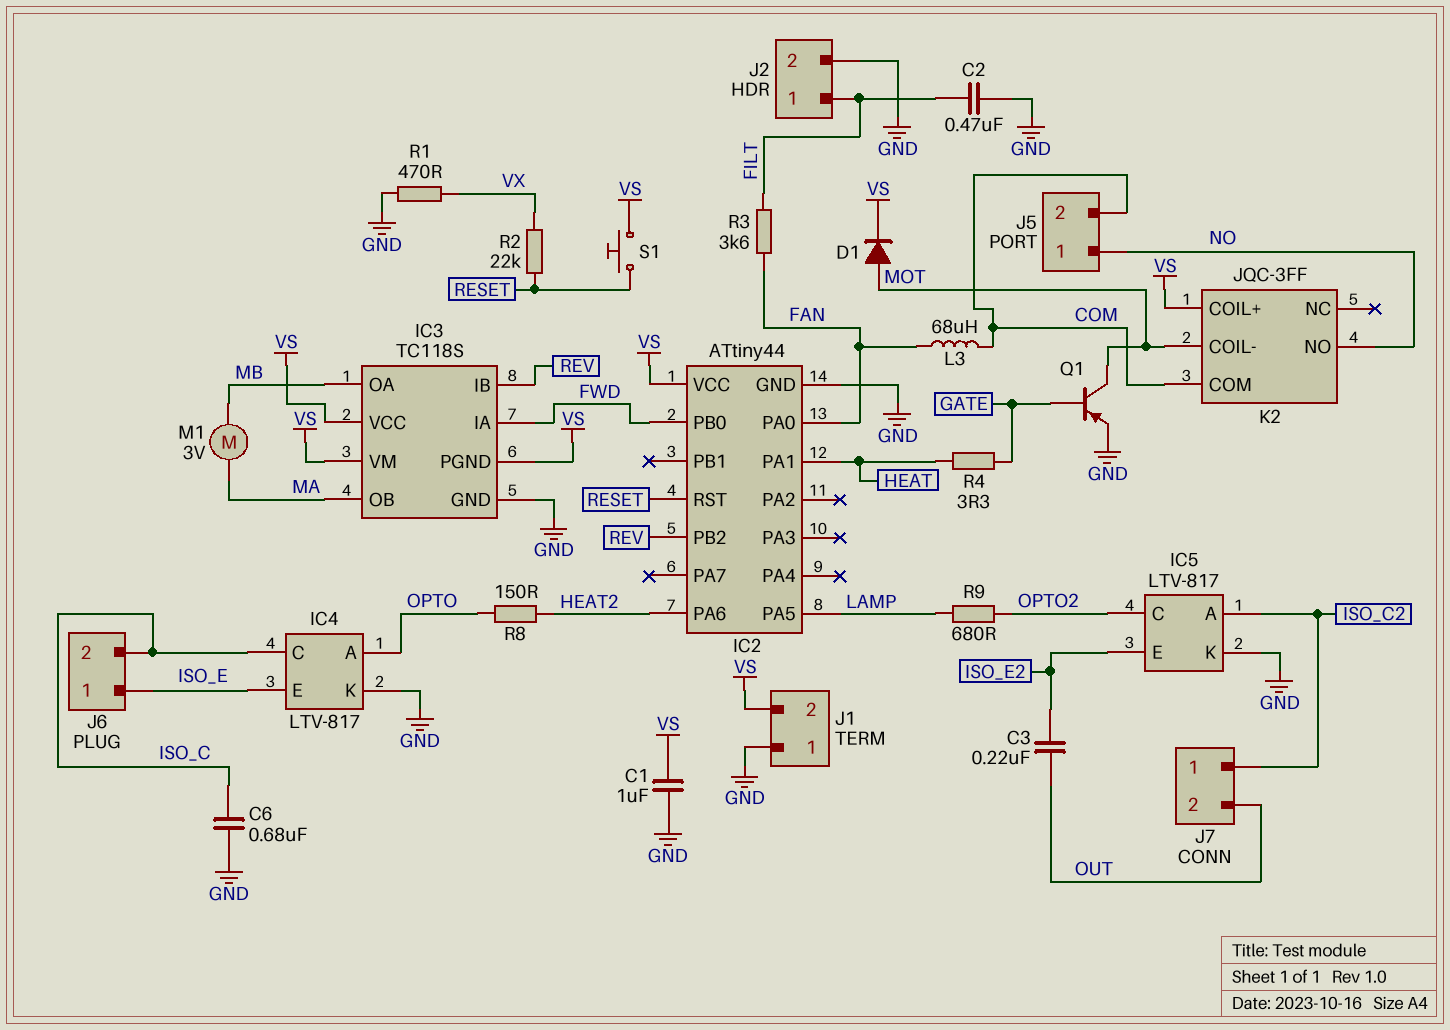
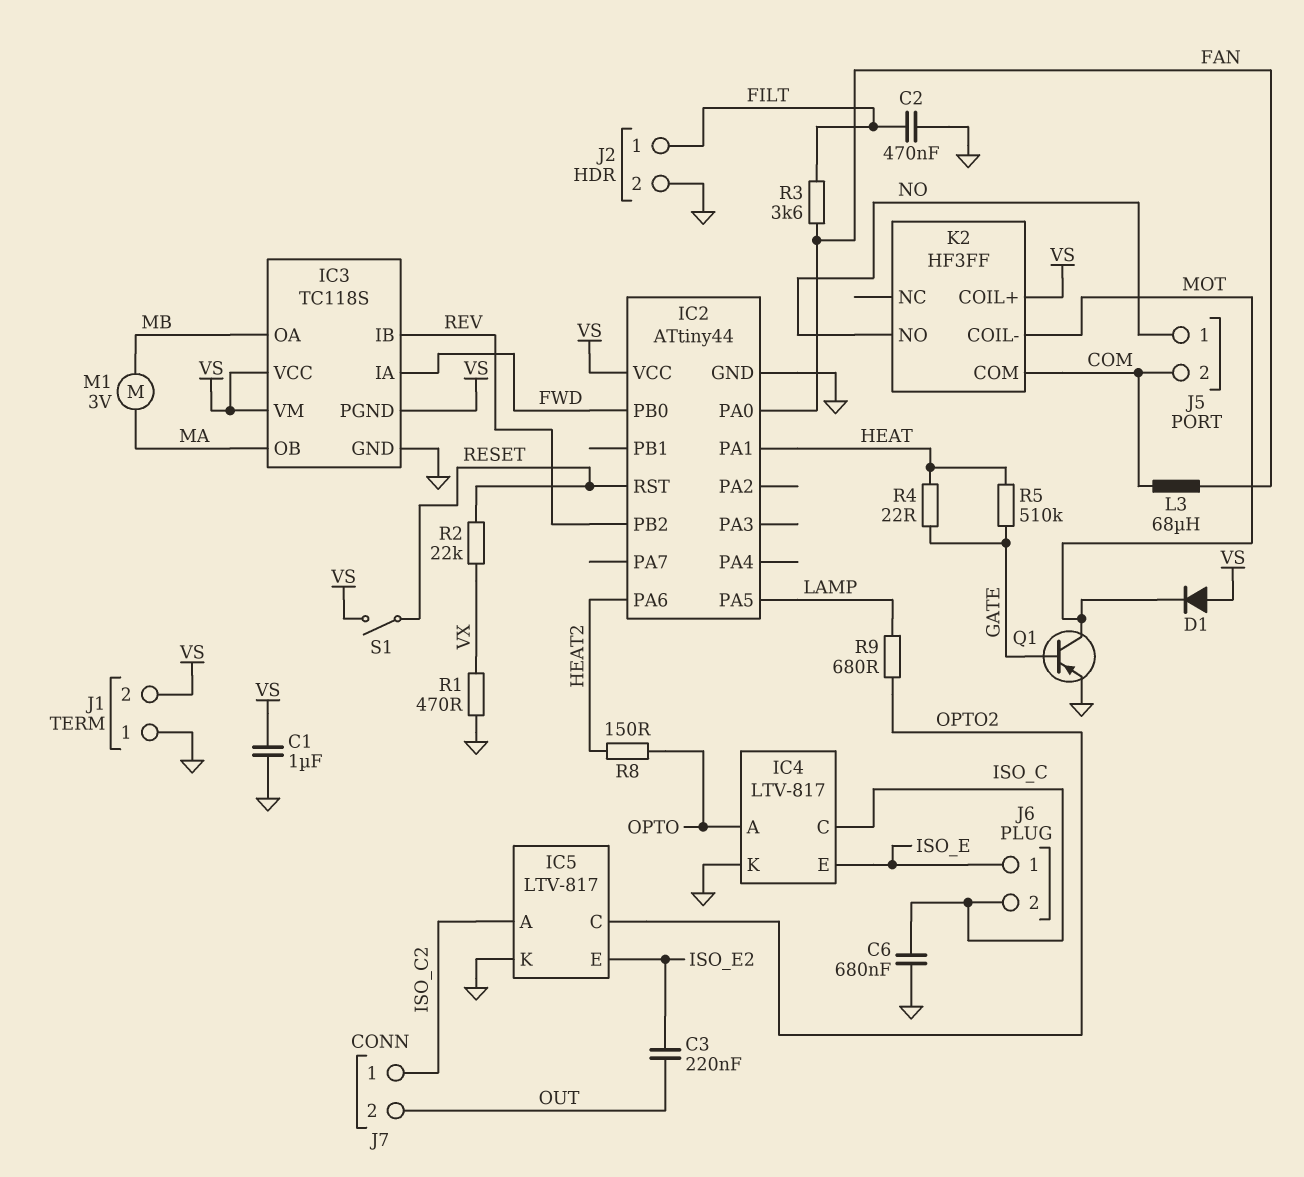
D1: diode (A MOT, K VS) -> diode (A VS, K MOT)
K2: JQC-3FF -> HF3FF
R4: 3.3 (GATE, HEAT) -> 22 (GATE, HEAT)
R5: none -> 510k (GATE, HEAT)
S1: button (RESET, VS) -> switch (RESET, VS)

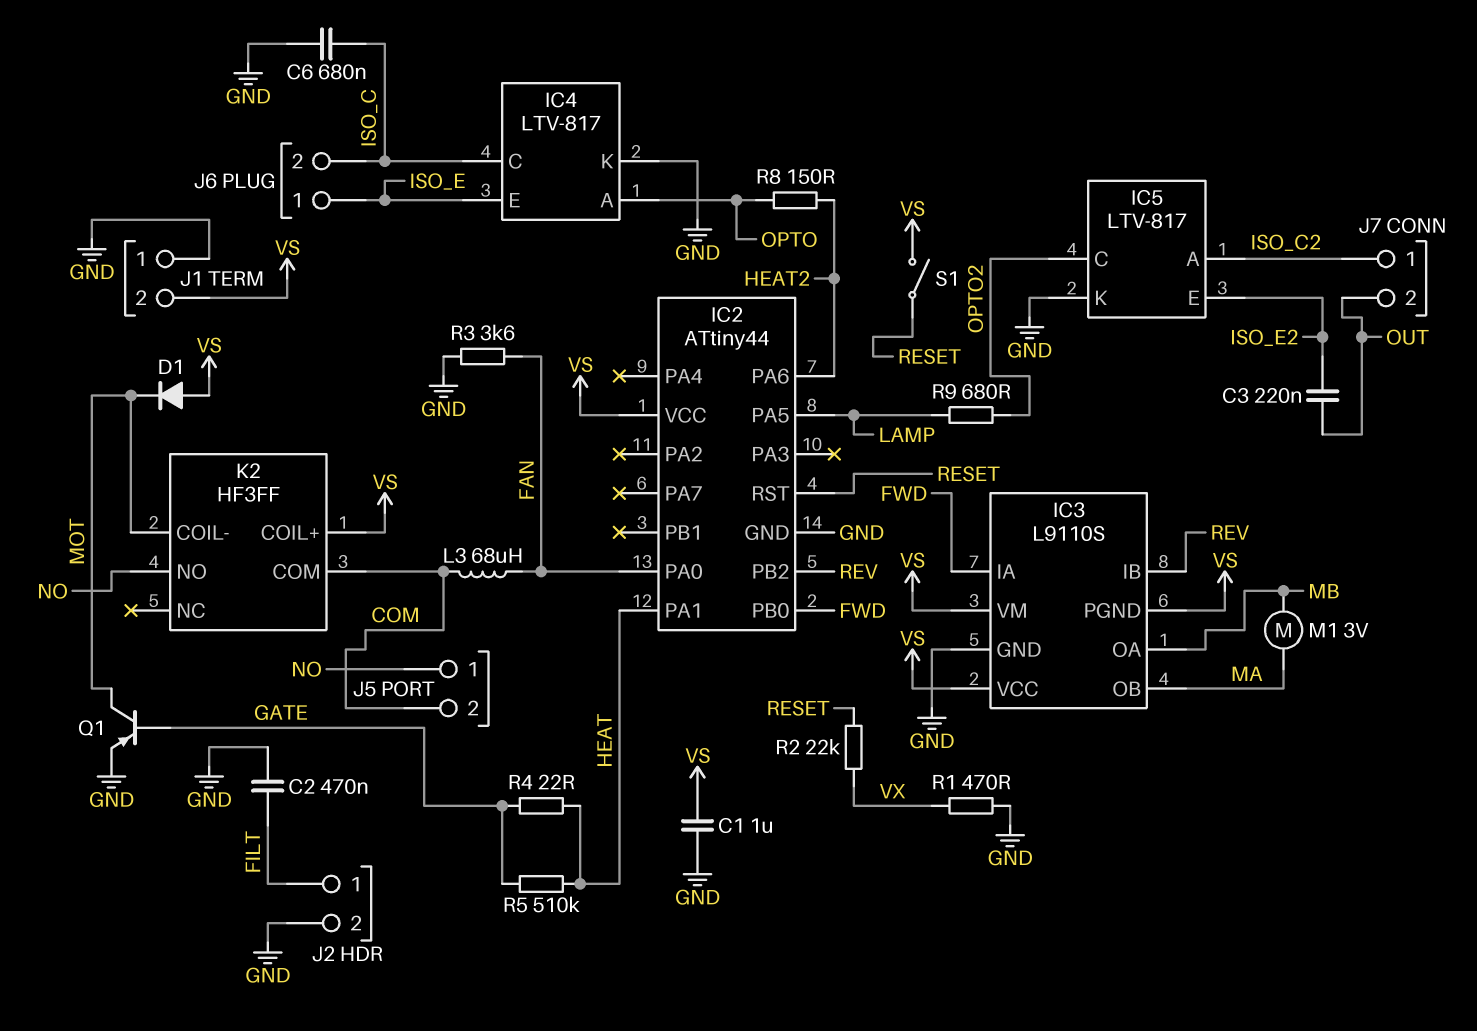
IC3: TC118S -> L9110S
R3: 3.6k (FAN, FILT) -> 3.6k (FAN, GND)

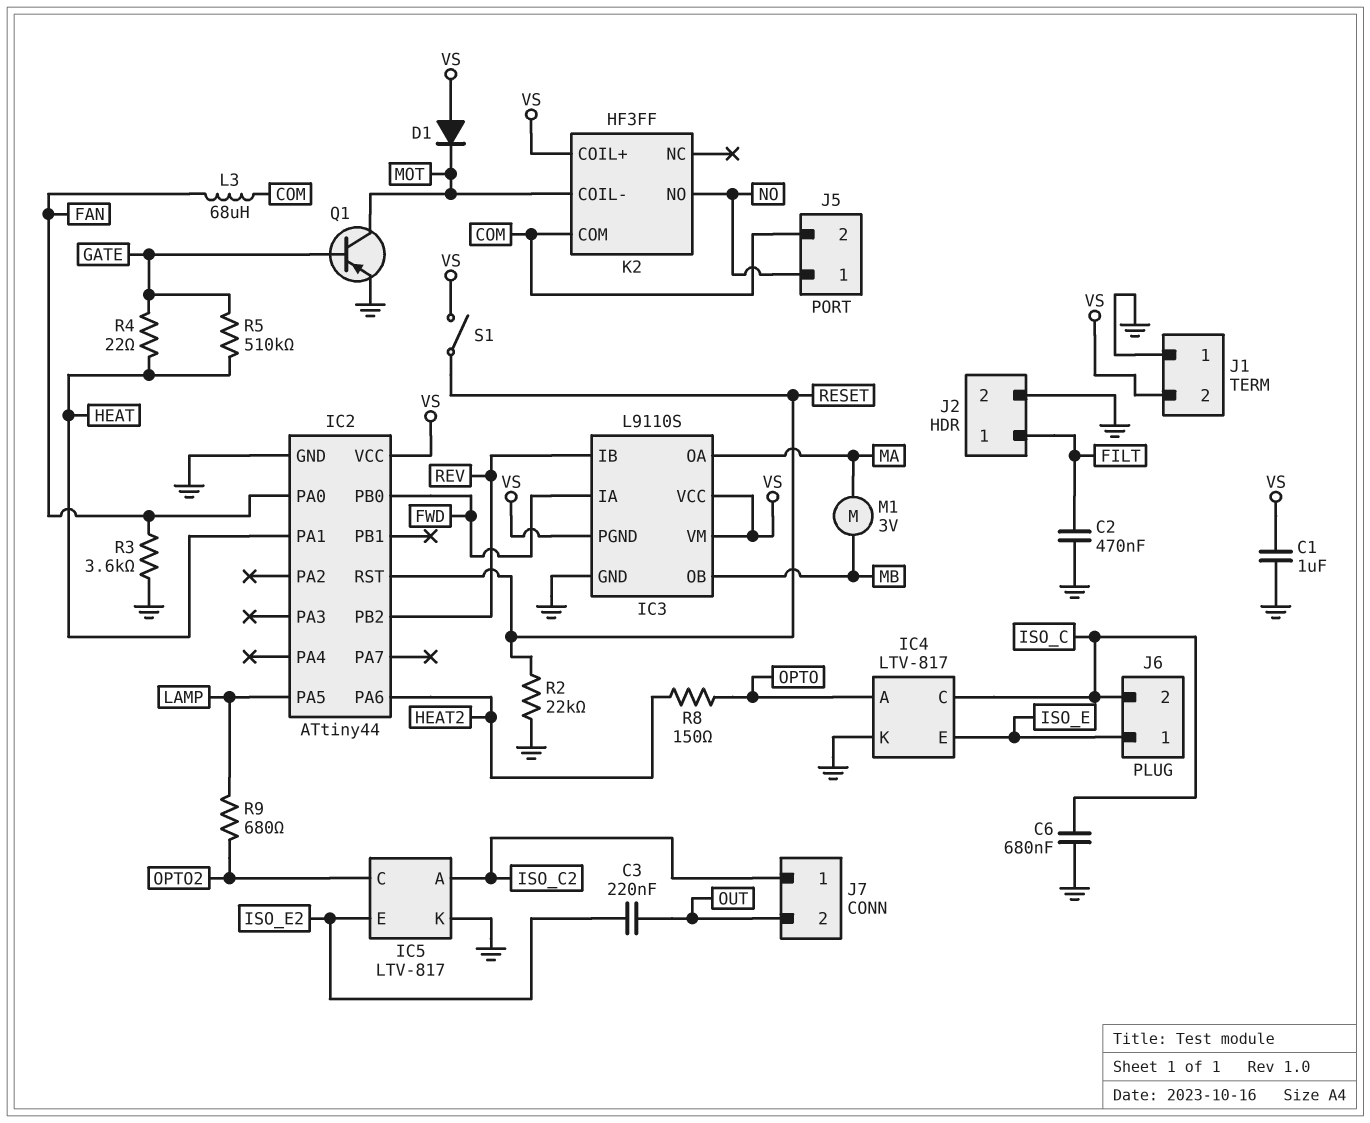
IC3 pin OA: MB -> MA
IC3 pin OB: MA -> MB
R1: 470 (GND, VX) -> none
R2: 22k (RESET, VX) -> 22k (GND, RESET)

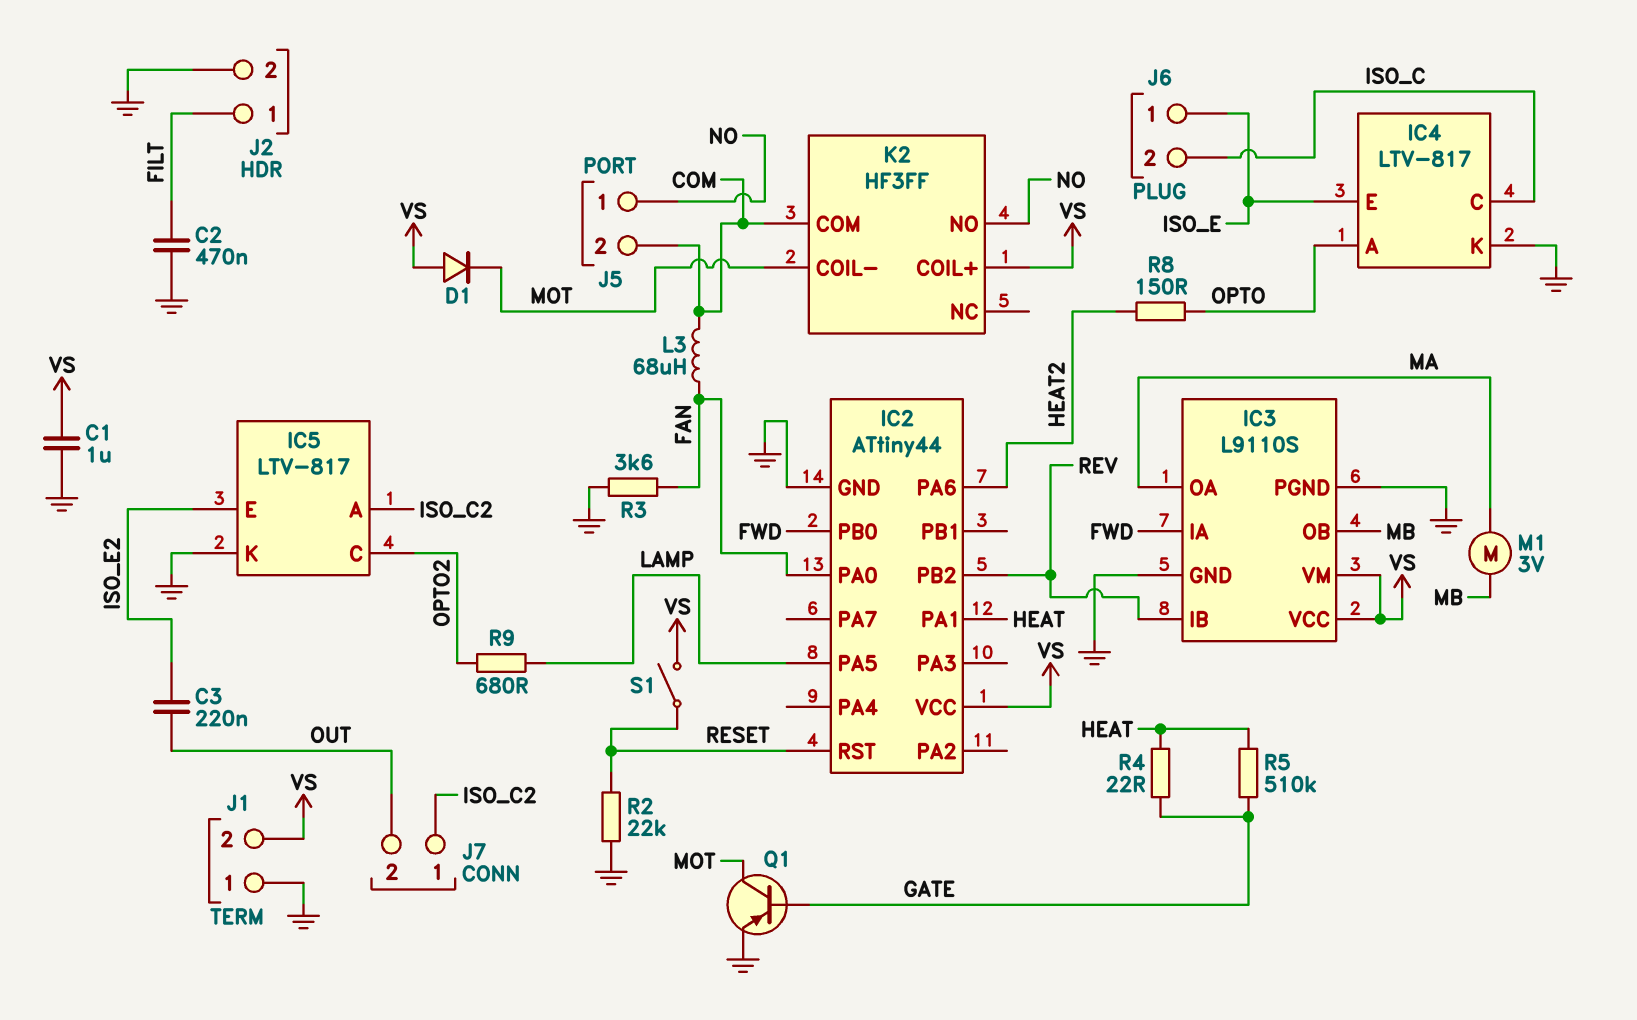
C6: 680nF (GND, ISO_C) -> none
IC3 pin PGND: VS -> GND

